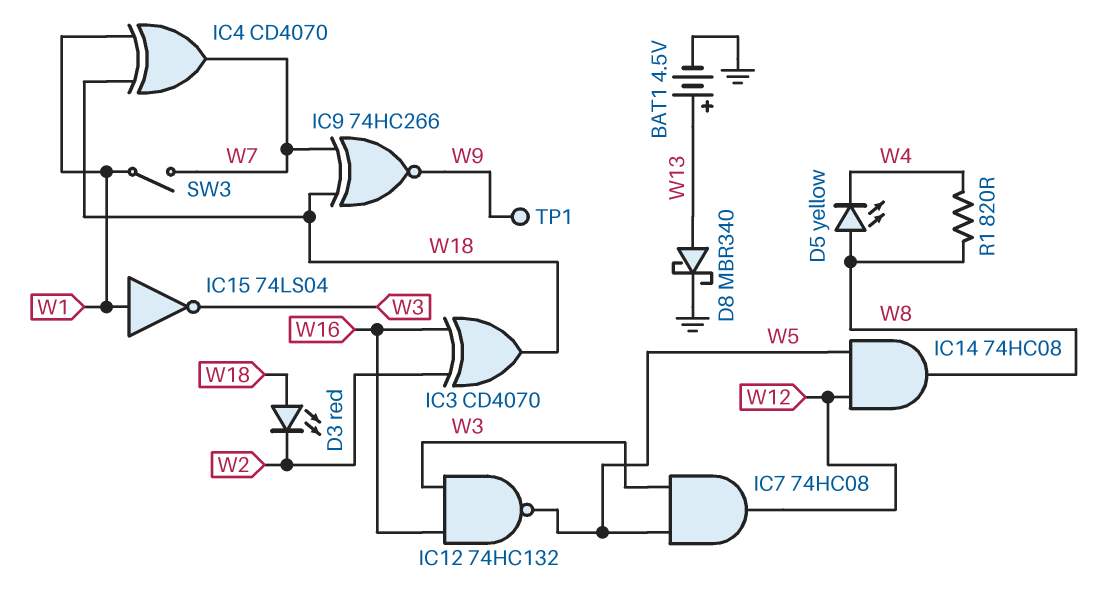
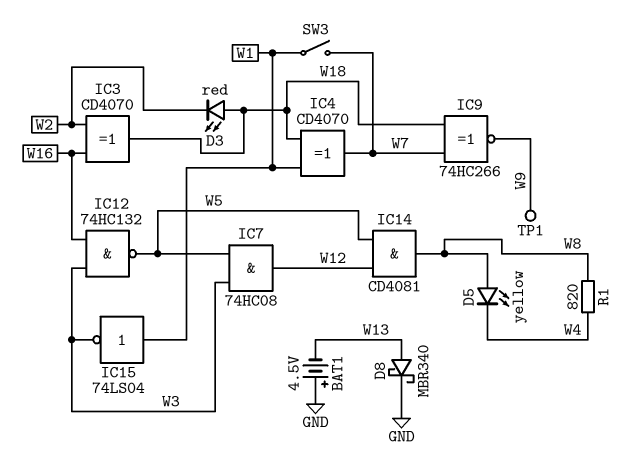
BAT1: 4.5V (plus W13, minus GND) -> 4.5V (plus GND, minus W13)
IC14: AND 74HC08 (in W5, in W12, out W8) -> AND CD4081 (in W5, in W12, out W8)

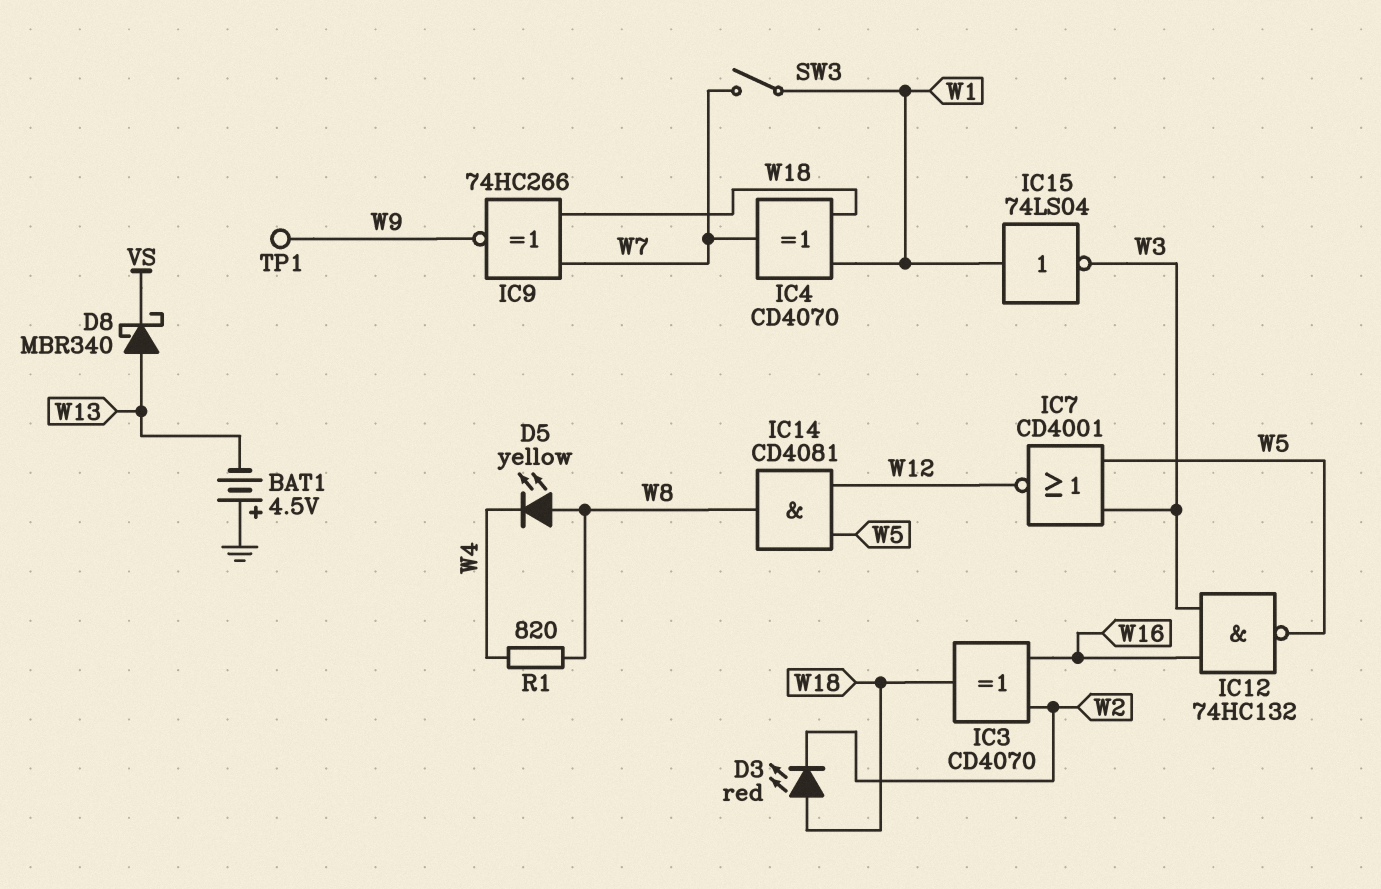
D8: schottky MBR340 (A W13, K GND) -> schottky MBR340 (A W13, K VS)
IC7: AND 74HC08 (in W3, in W5, out W12) -> NOR CD4001 (in W3, in W5, out W12)

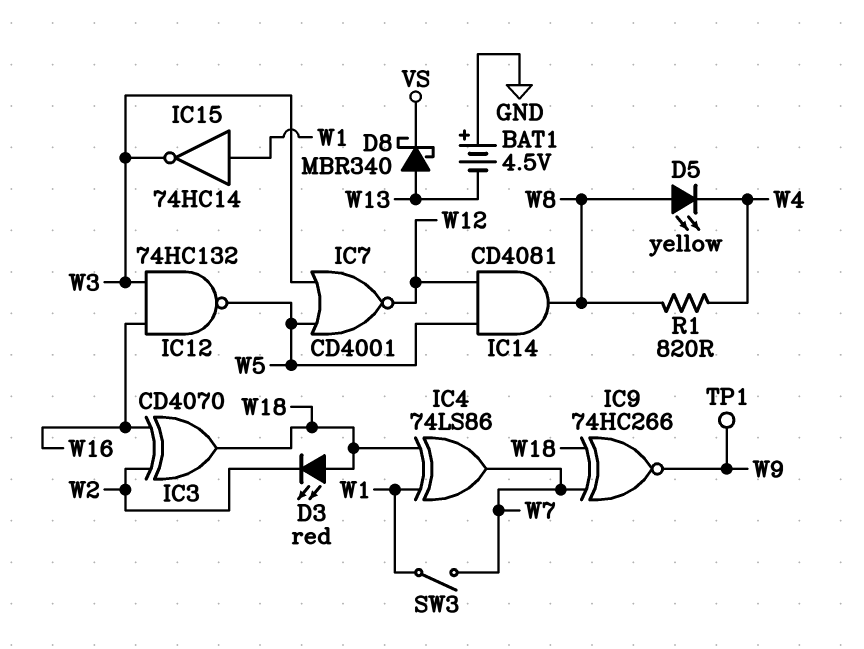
IC4: XOR CD4070 (in W1, in W18, out W7) -> XOR 74LS86 (in W1, in W18, out W7)
IC15: NOT 74LS04 (in W1, out W3) -> NOT 74HC14 (in W1, out W3)

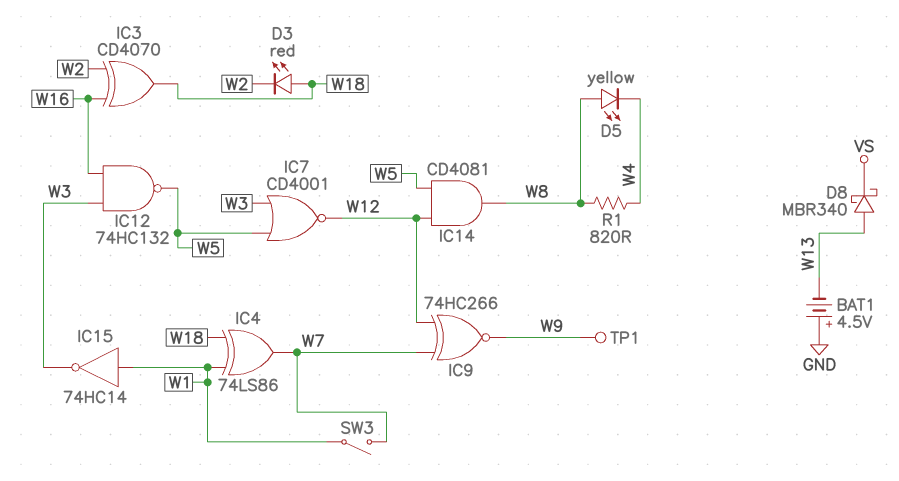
IC9: XNOR 74HC266 (in W7, in W18, out W9) -> XNOR 74HC266 (in W7, in W12, out W9)

